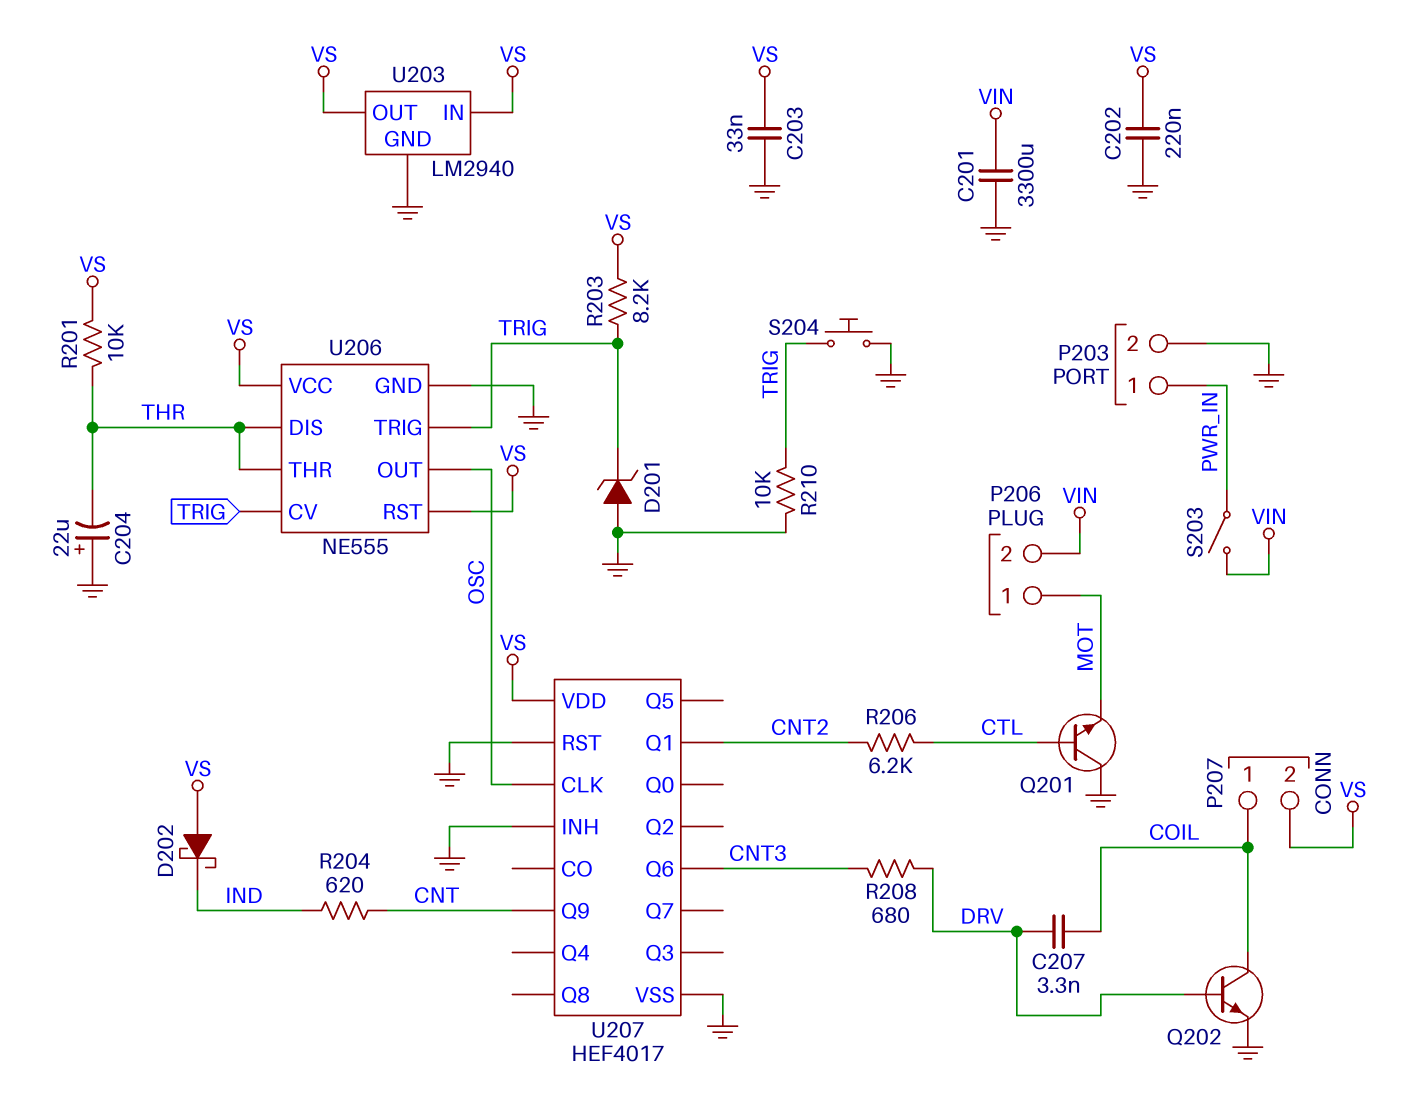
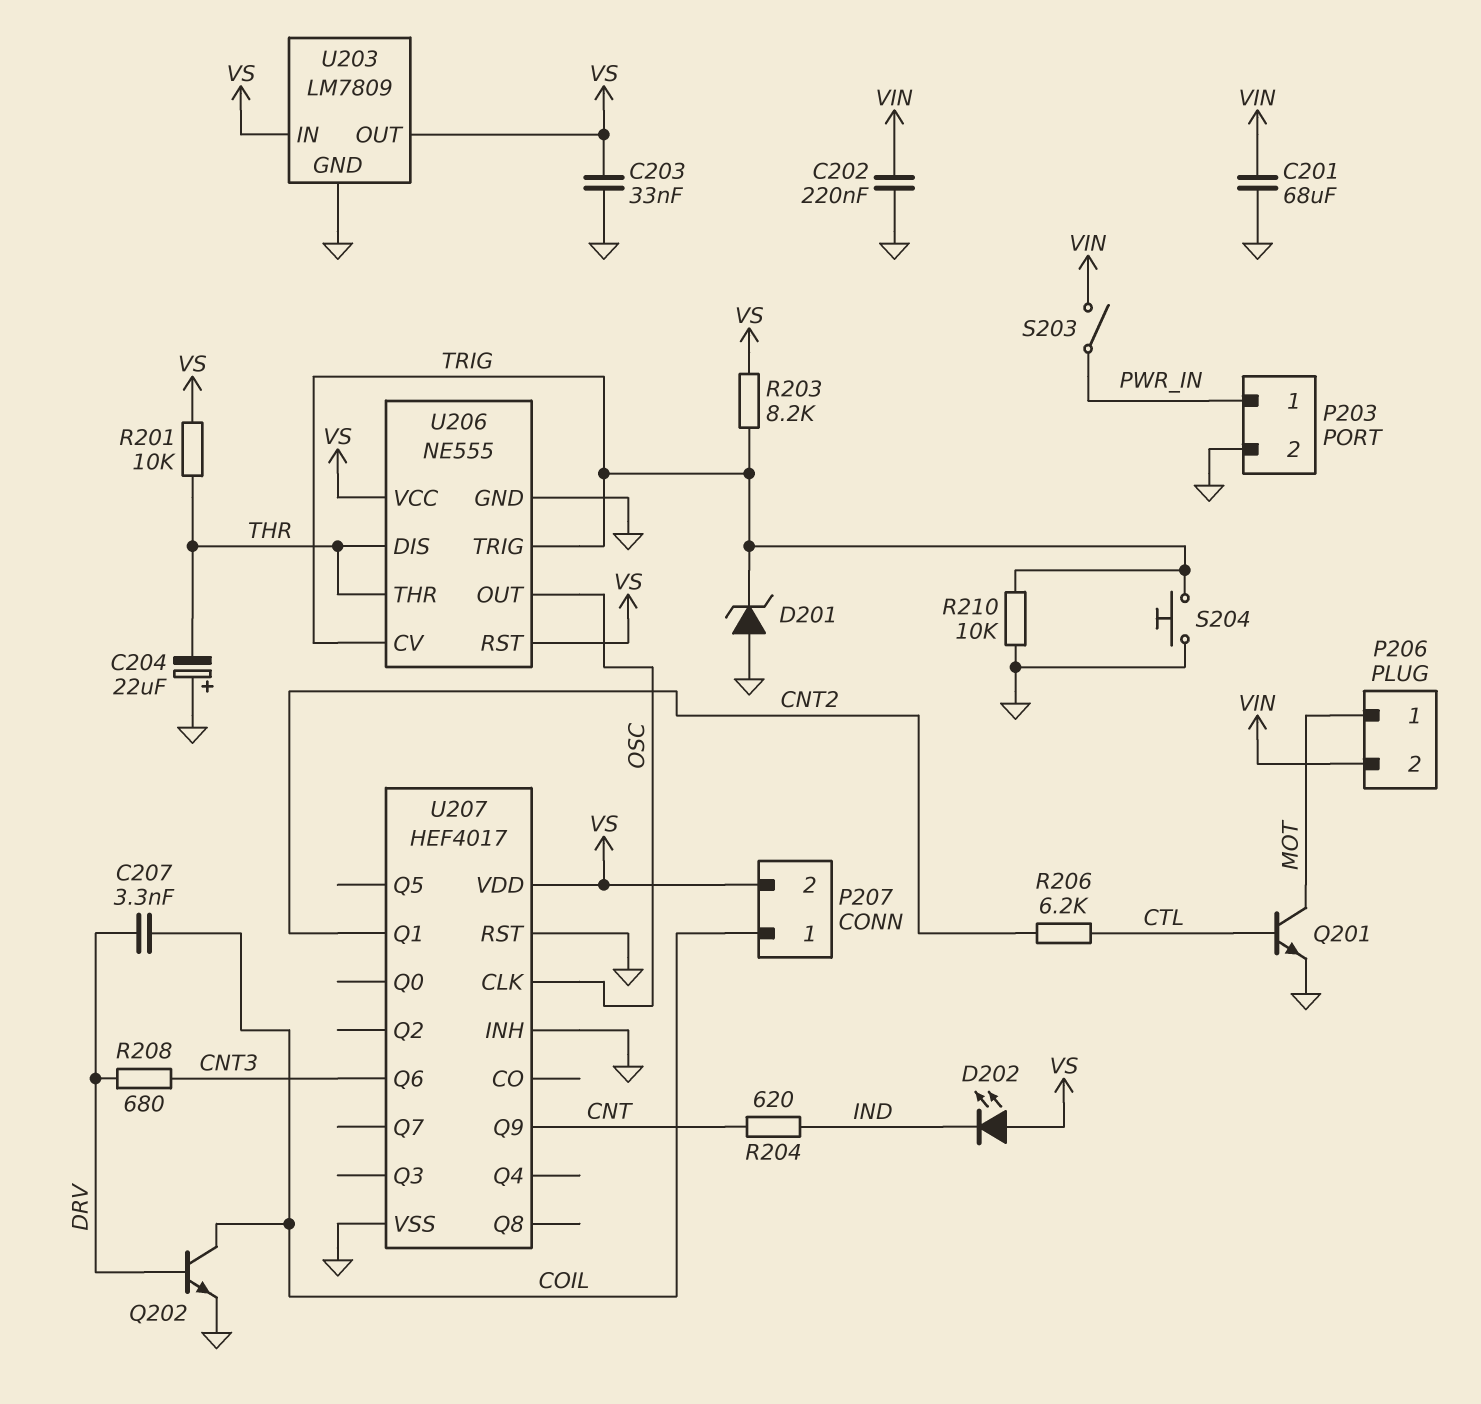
C201: 3300uF (GND, VIN) -> 68uF (GND, VIN)
C202: 220nF (GND, VS) -> 220nF (GND, VIN)
D202: schottky (A VS, K IND) -> LED (A VS, K IND)
Q201: NPN (B CTL, C GND, E MOT) -> NPN (B CTL, C MOT, E GND)
U203: LM2940 -> LM7809

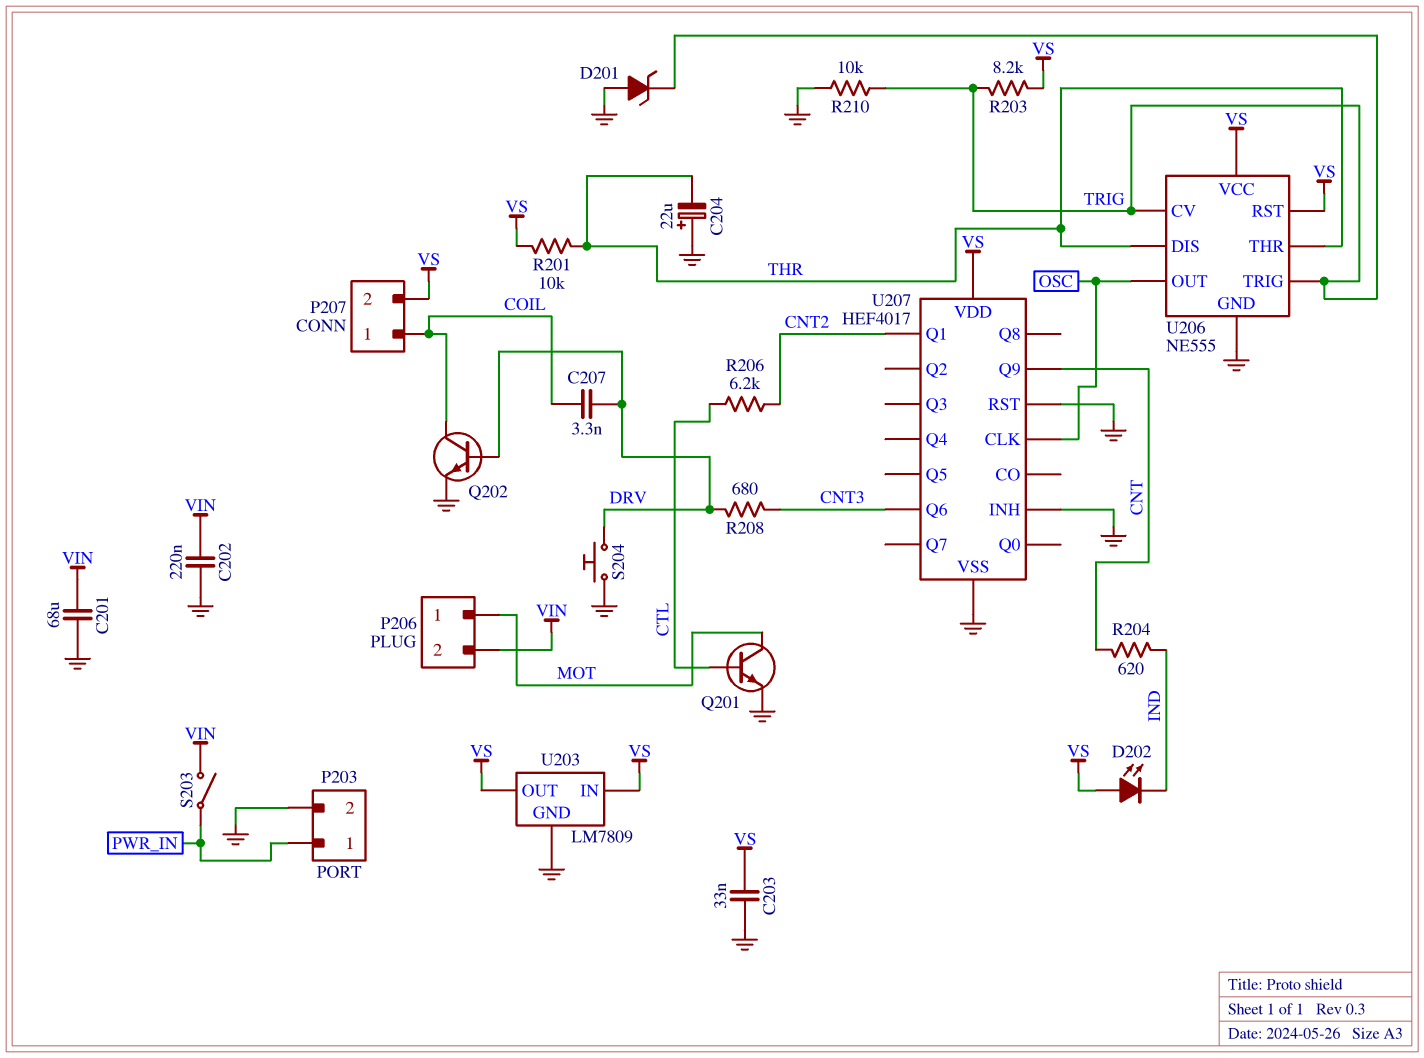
S204: button (GND, TRIG) -> button (DRV, GND)

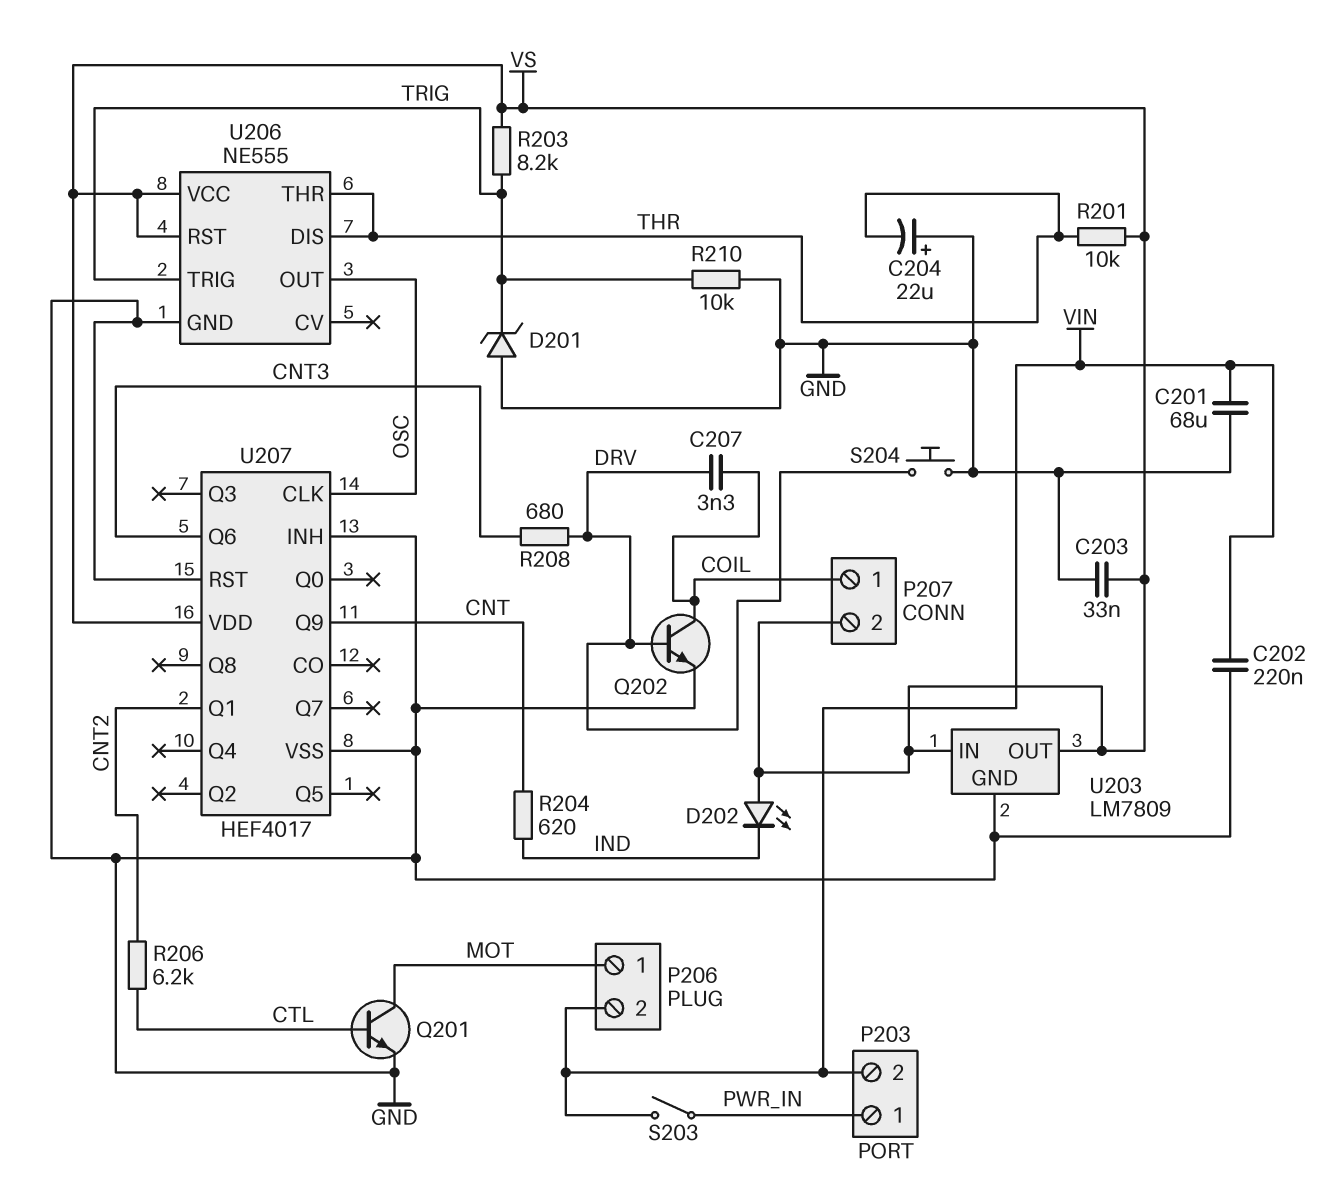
P203 pin 2: GND -> VIN
U206 pin CV: TRIG -> none

